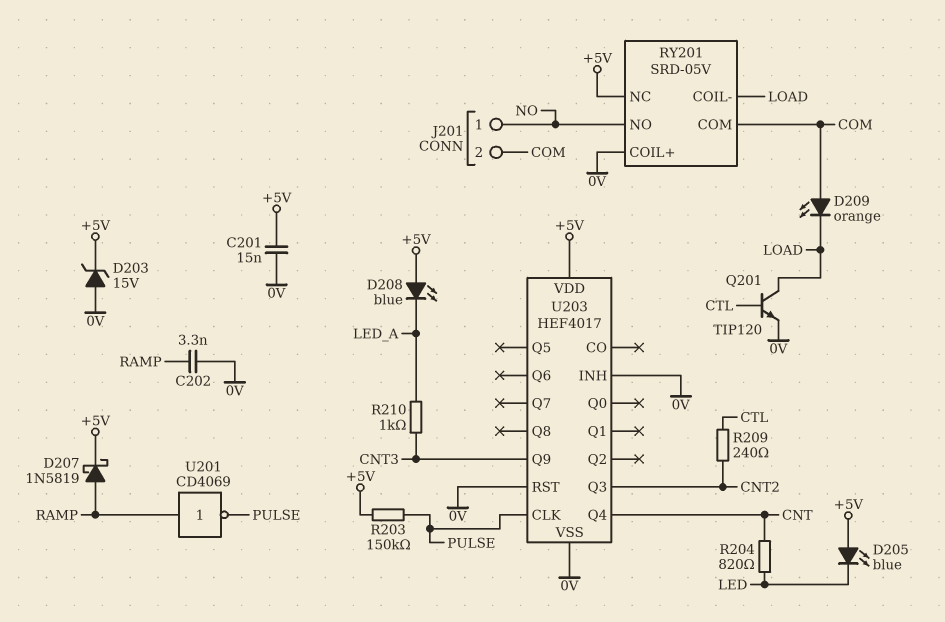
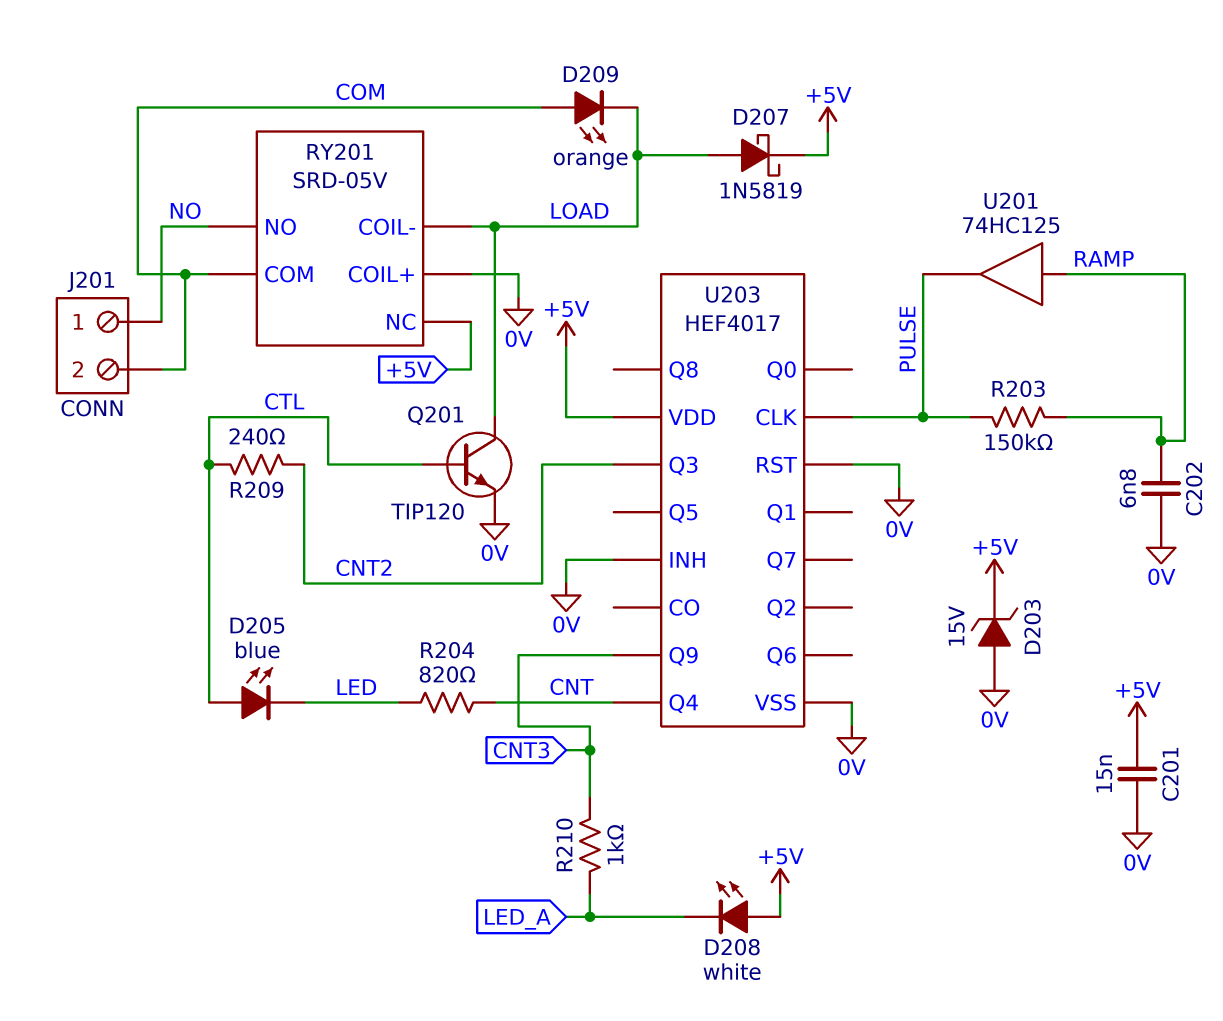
C202: 3.3nF (0V, RAMP) -> 6.8nF (0V, RAMP)
D205: LED blue (A +5V, K LED) -> LED blue (A CTL, K LED)
D207: schottky 1N5819 (A RAMP, K +5V) -> schottky 1N5819 (A LOAD, K +5V)
D208: LED blue (A +5V, K LED_A) -> LED white (A +5V, K LED_A)
R203: 150k (+5V, PULSE) -> 150k (PULSE, RAMP)
U201: NOT CD4069 (in RAMP, out PULSE) -> buffer 74HC125 (in RAMP, out PULSE)

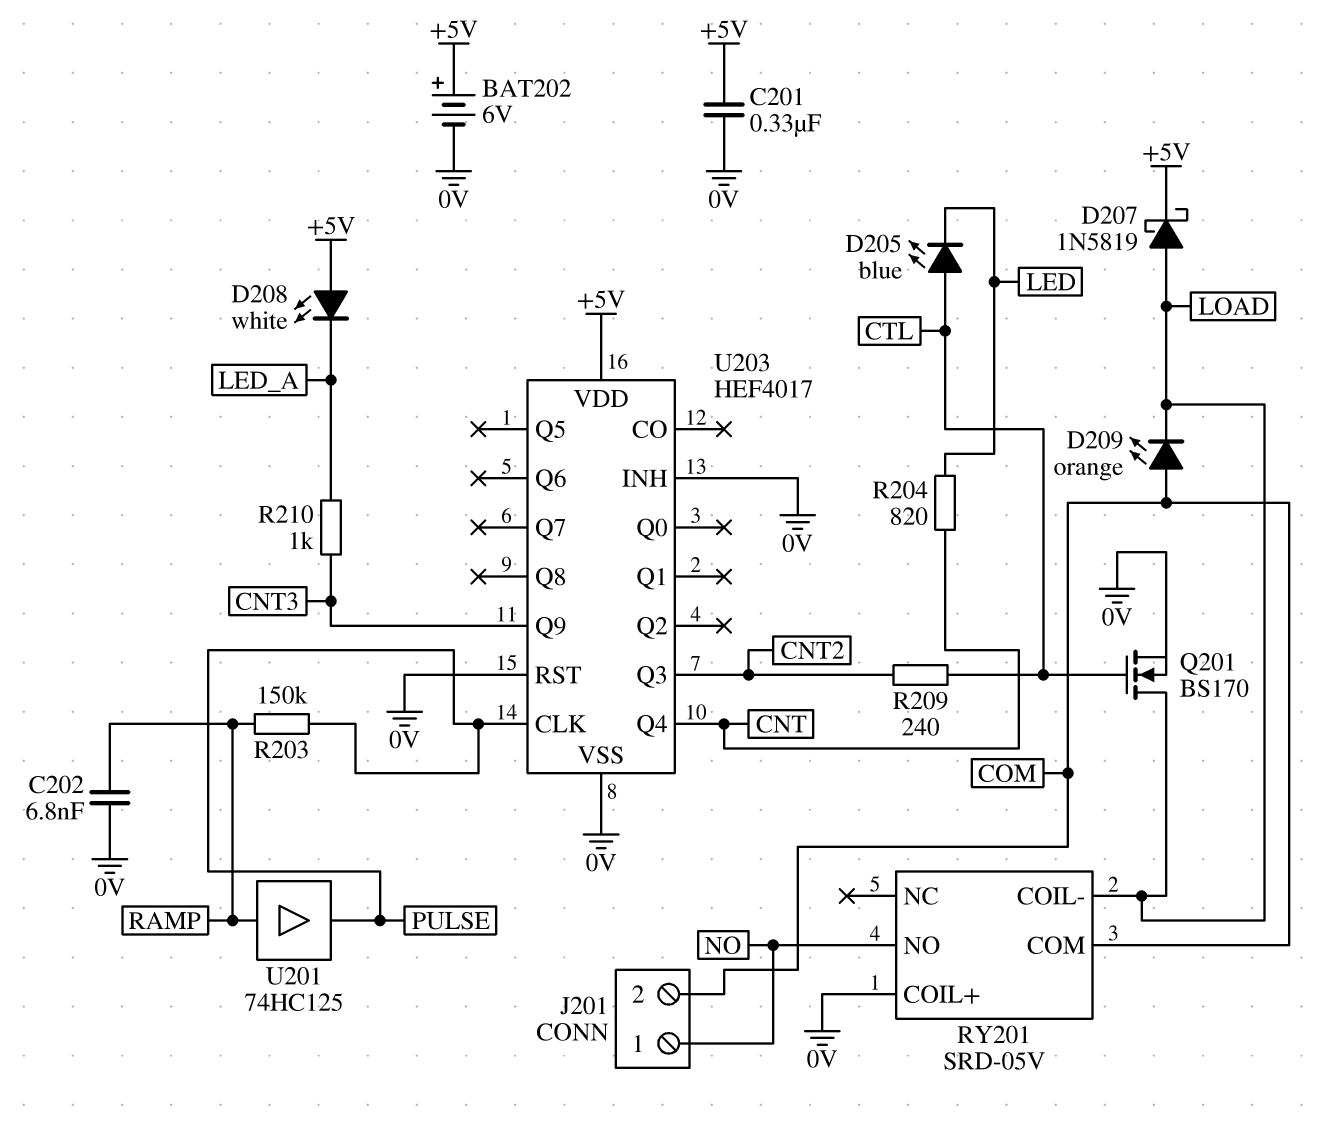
BAT202: none -> 6V (plus +5V, minus 0V)
C201: 15nF (+5V, 0V) -> 330nF (+5V, 0V)
D203: zener 15V (A 0V, K +5V) -> none
Q201: NPN TIP120 (B CTL, C LOAD, E 0V) -> NMOS BS170 (G CTL, D LOAD, S 0V)
RY201 pin NC: +5V -> none

